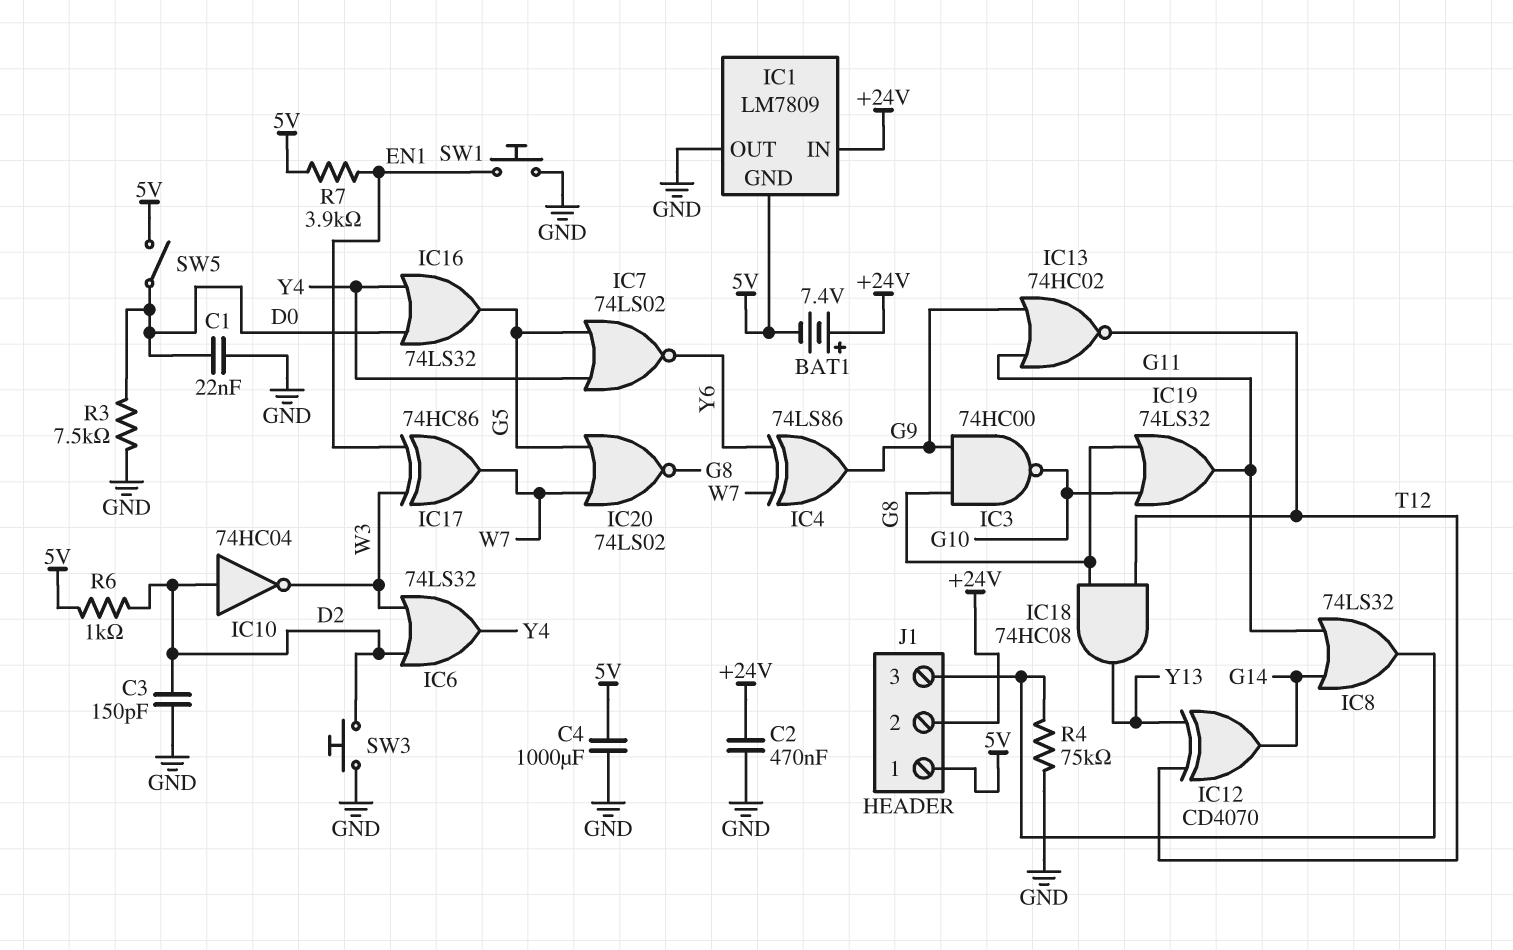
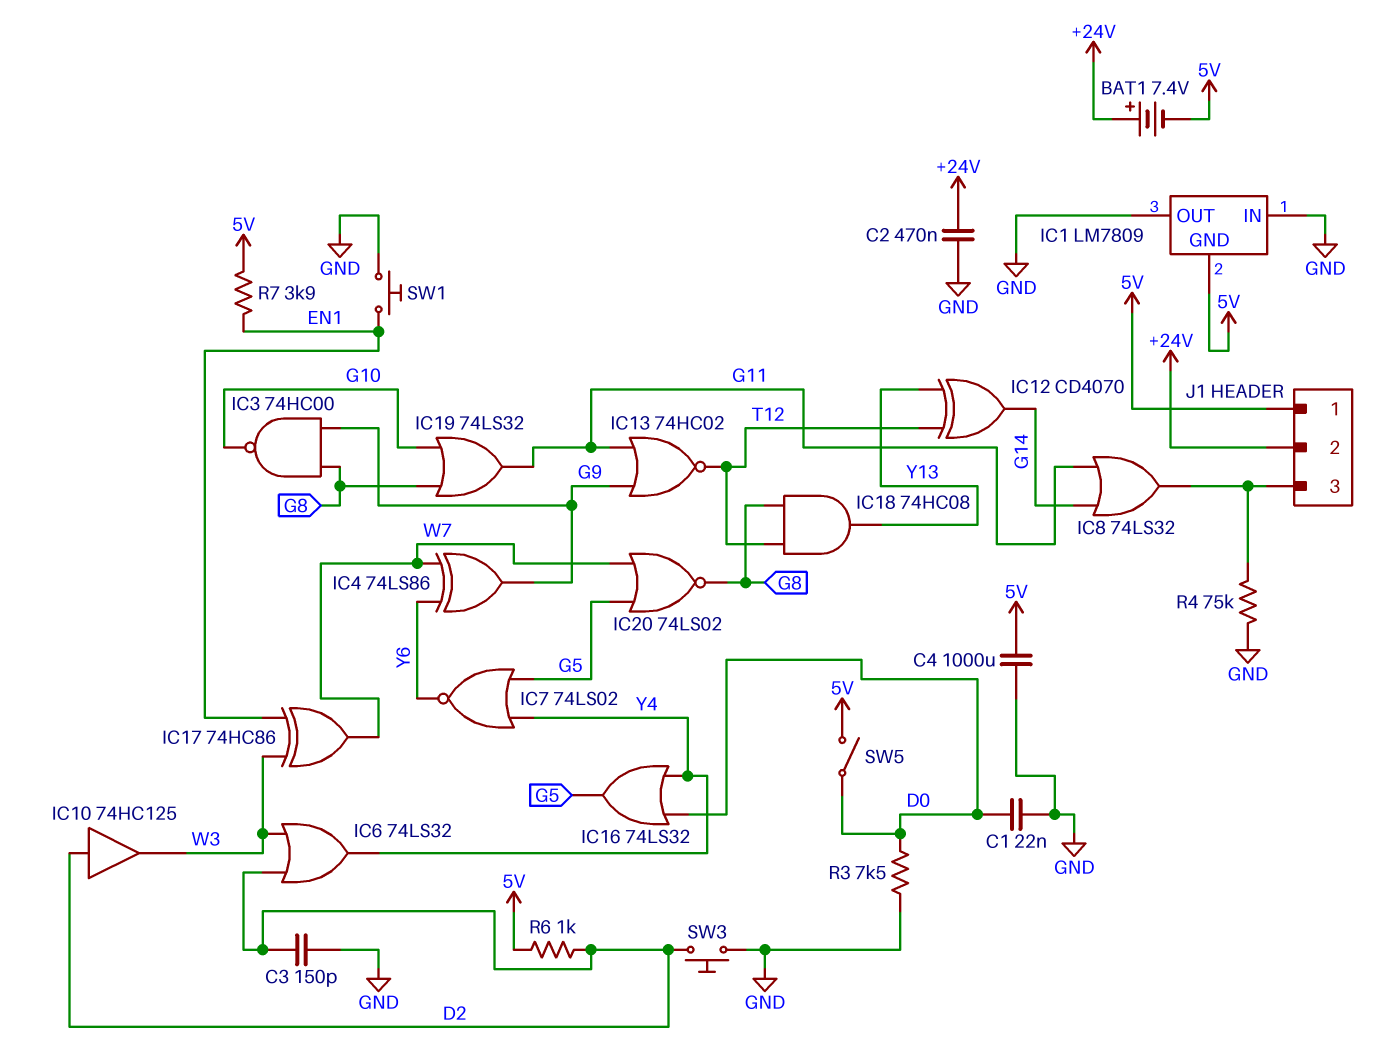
IC1 pin IN: +24V -> GND
IC10: NOT 74HC04 (in D2, out W3) -> buffer 74HC125 (in D2, out W3)

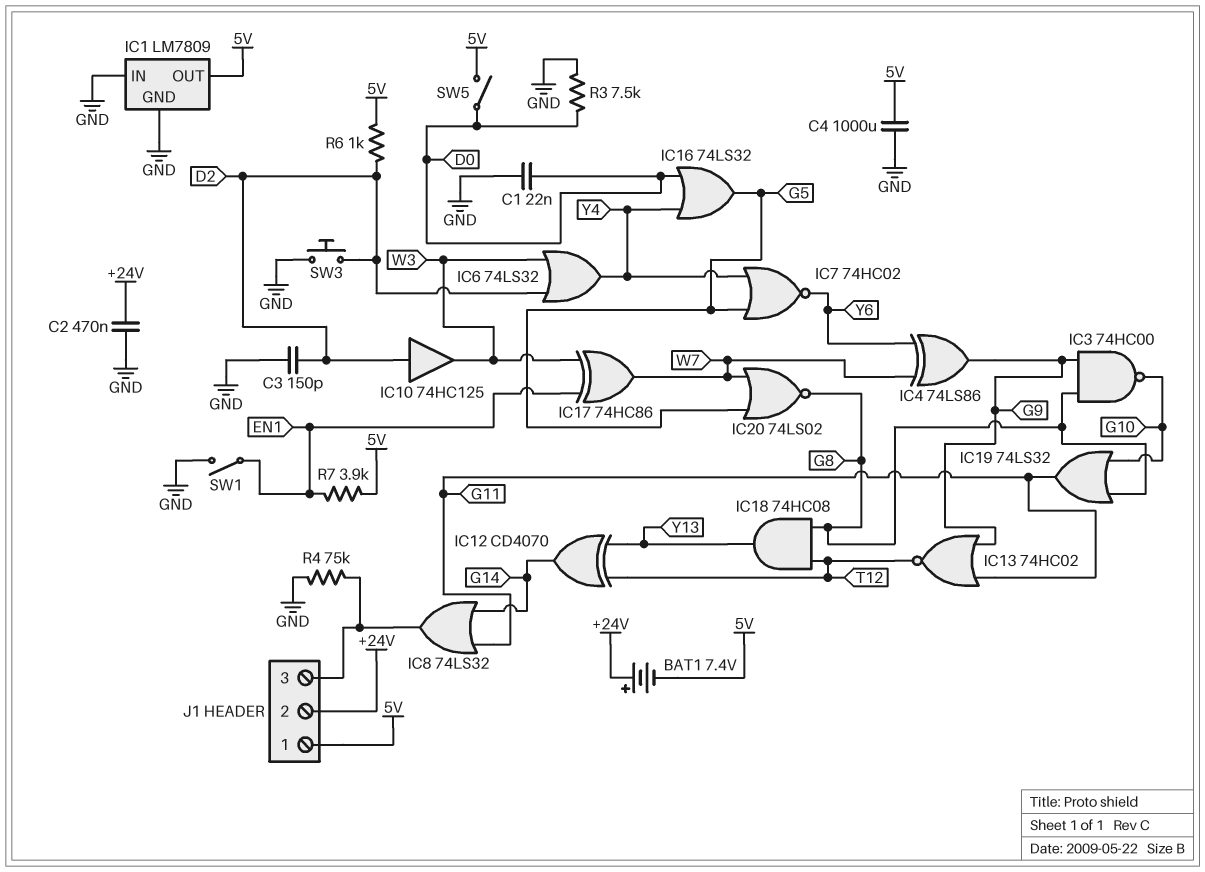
IC1 pin GND: 5V -> GND
IC1 pin OUT: GND -> 5V
IC7: NOR 74LS02 (in G5, in Y4, out Y6) -> NOR 74HC02 (in G5, in Y4, out Y6)
SW1: button (EN1, GND) -> switch (EN1, GND)

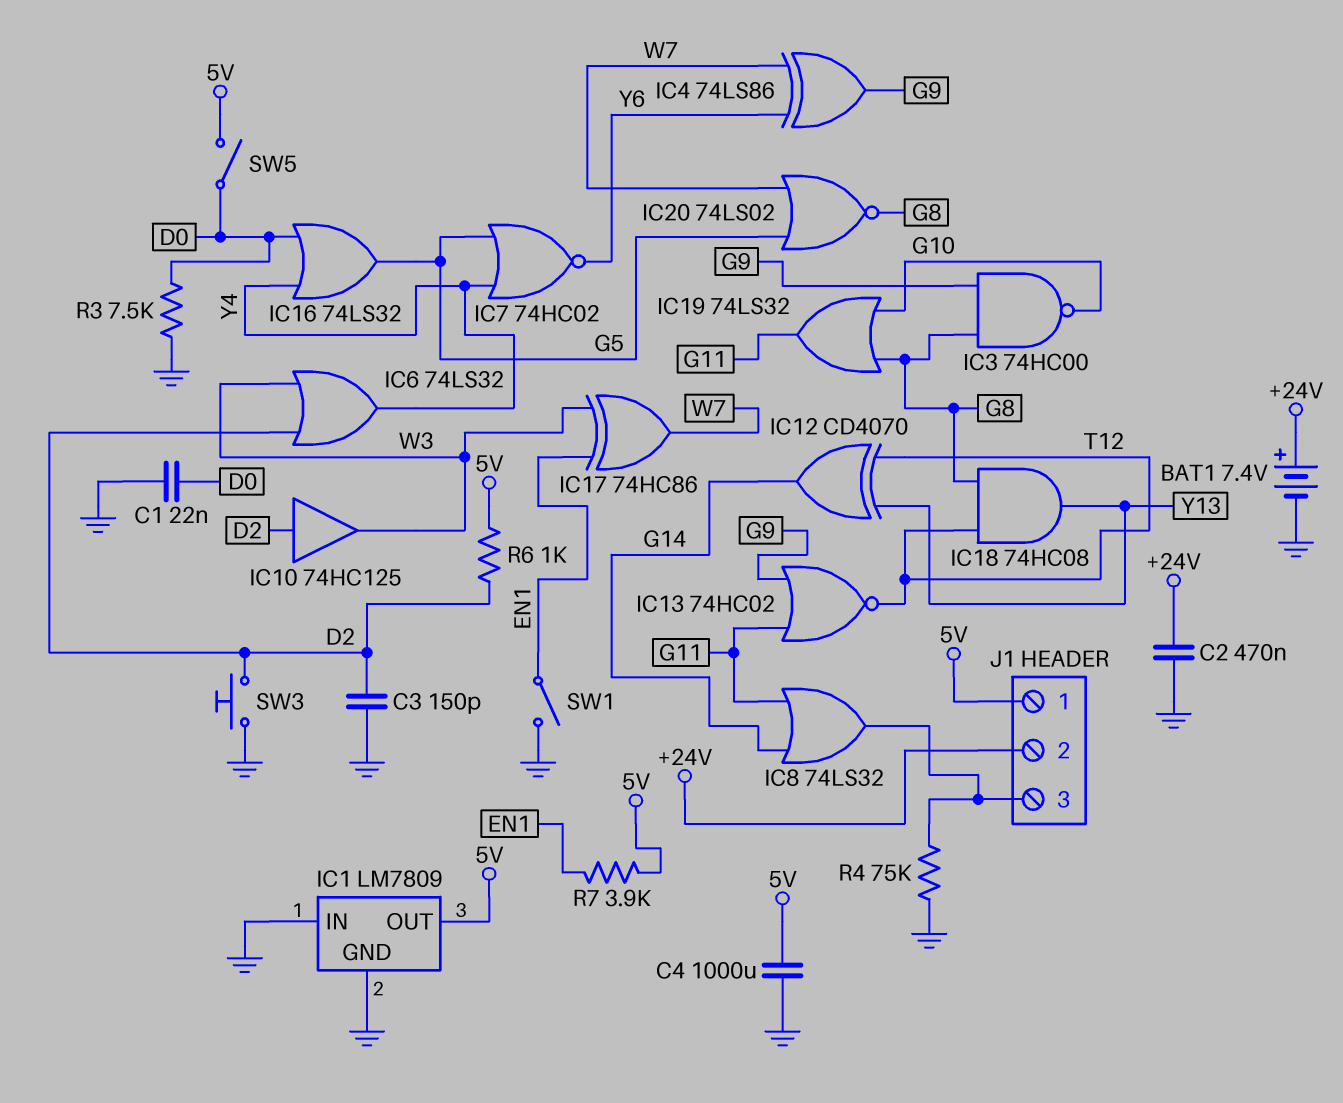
BAT1: 7.4V (plus +24V, minus 5V) -> 7.4V (plus +24V, minus GND)

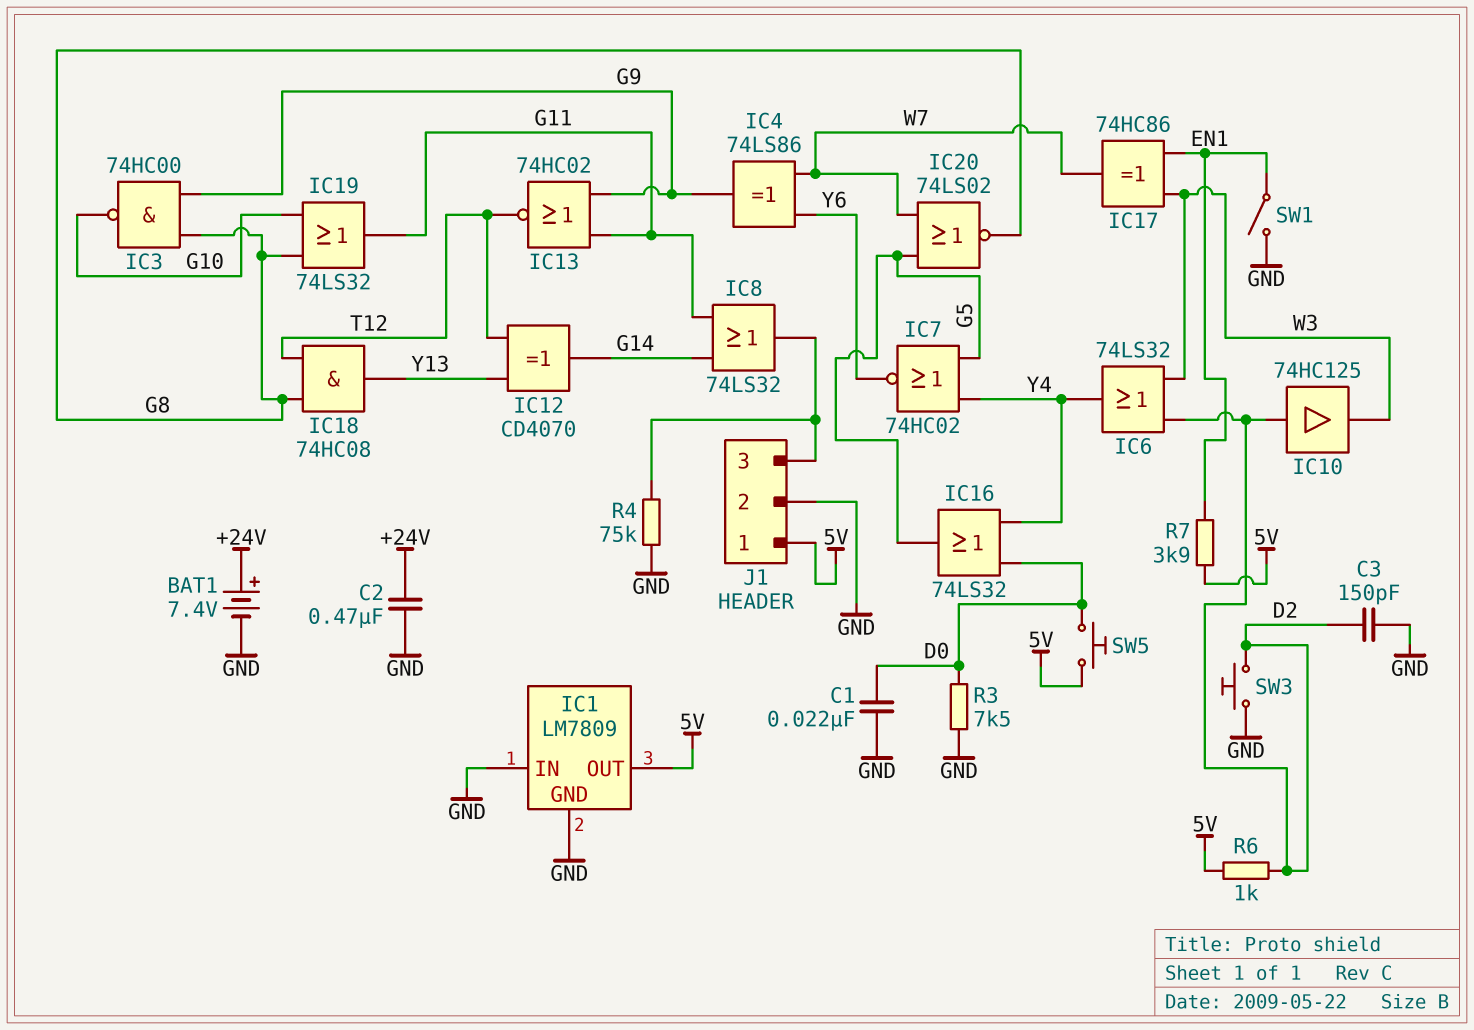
C4: 1000uF (5V, GND) -> none
J1 pin 2: +24V -> GND
SW5: switch (5V, D0) -> button (5V, D0)

